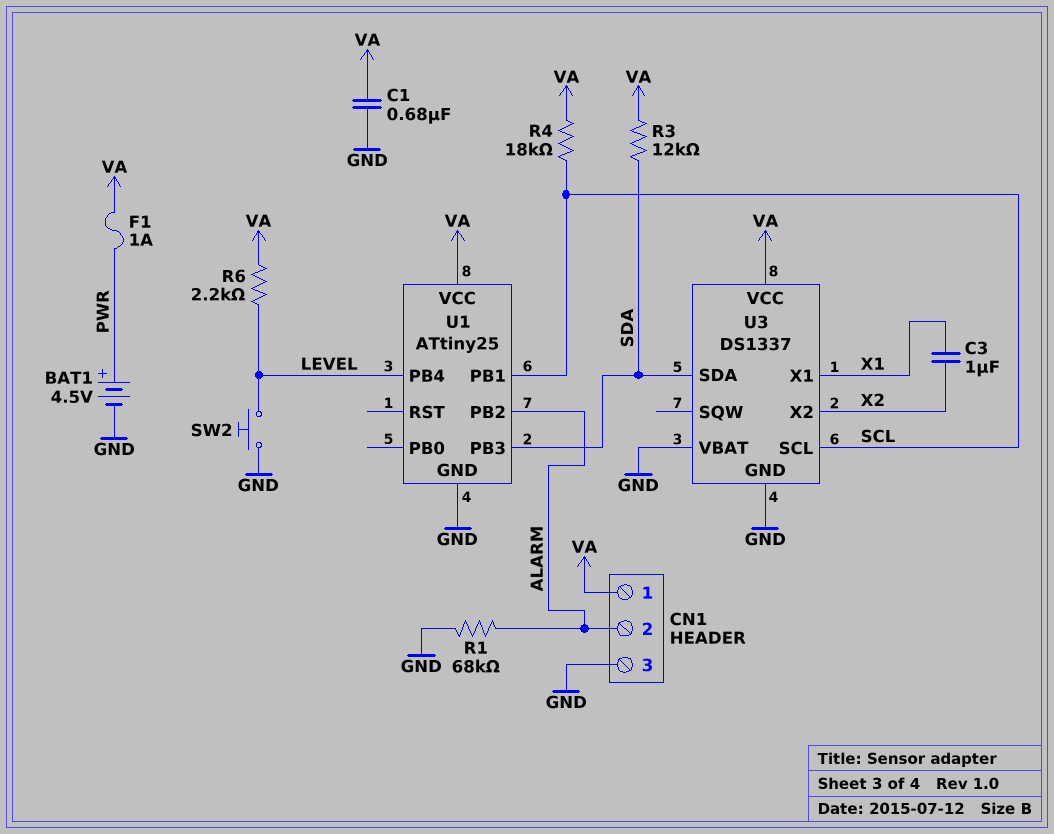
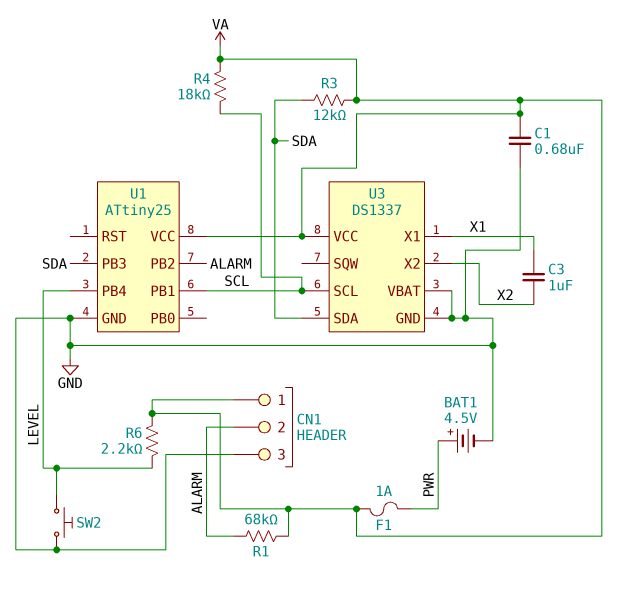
R1: 68k (ALARM, GND) -> 68k (ALARM, VA)

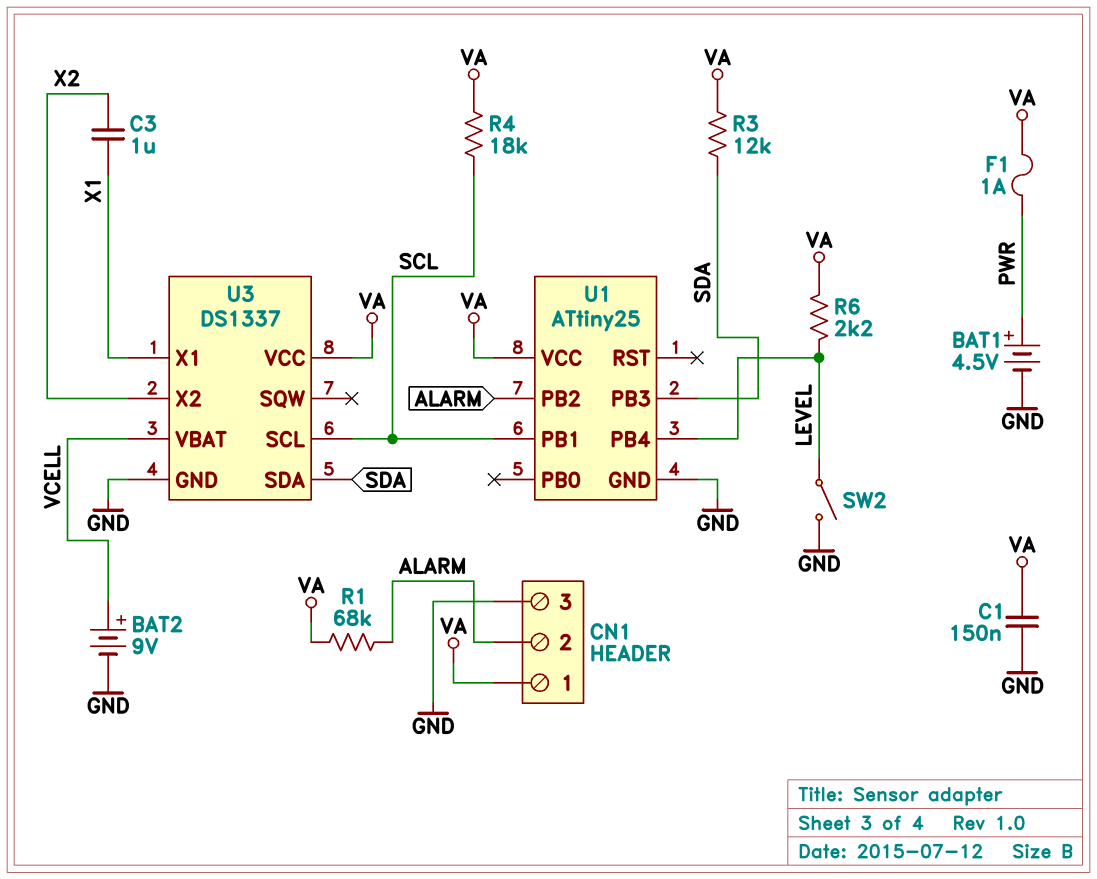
BAT2: none -> 9V (plus VCELL, minus GND)
C1: 680nF (GND, VA) -> 150nF (GND, VA)
SW2: button (GND, LEVEL) -> switch (GND, LEVEL)
U3 pin VBAT: GND -> VCELL

